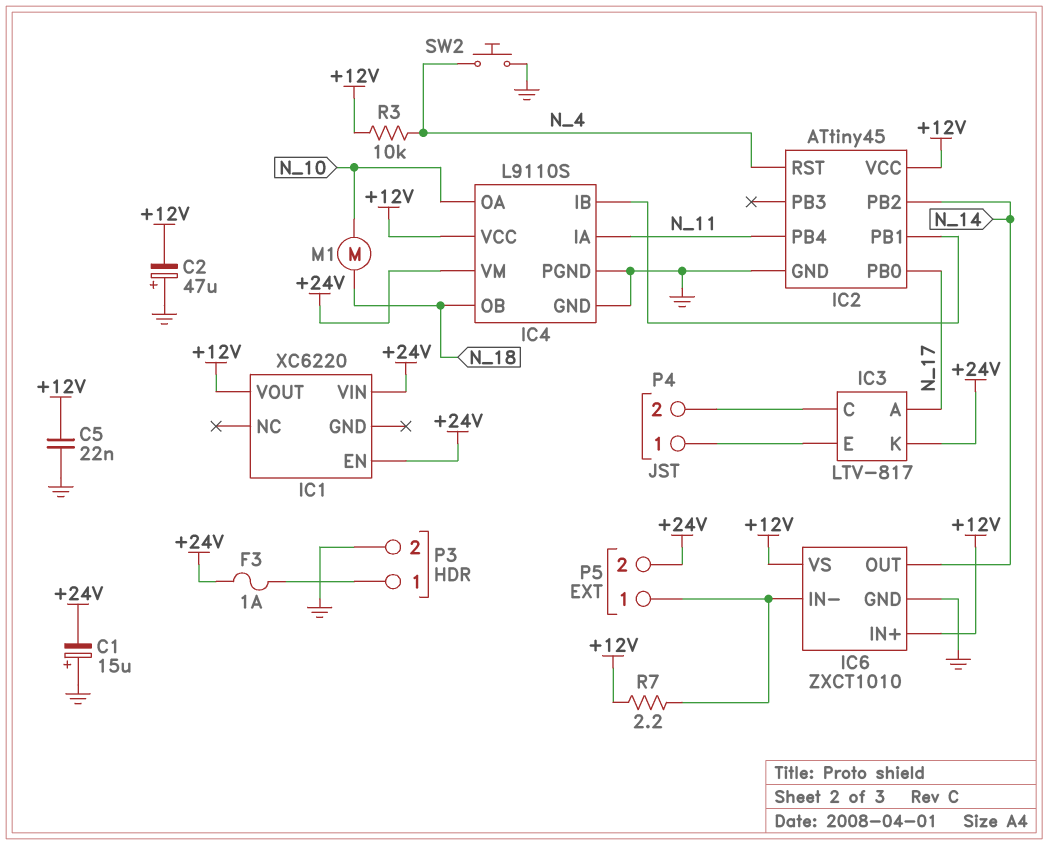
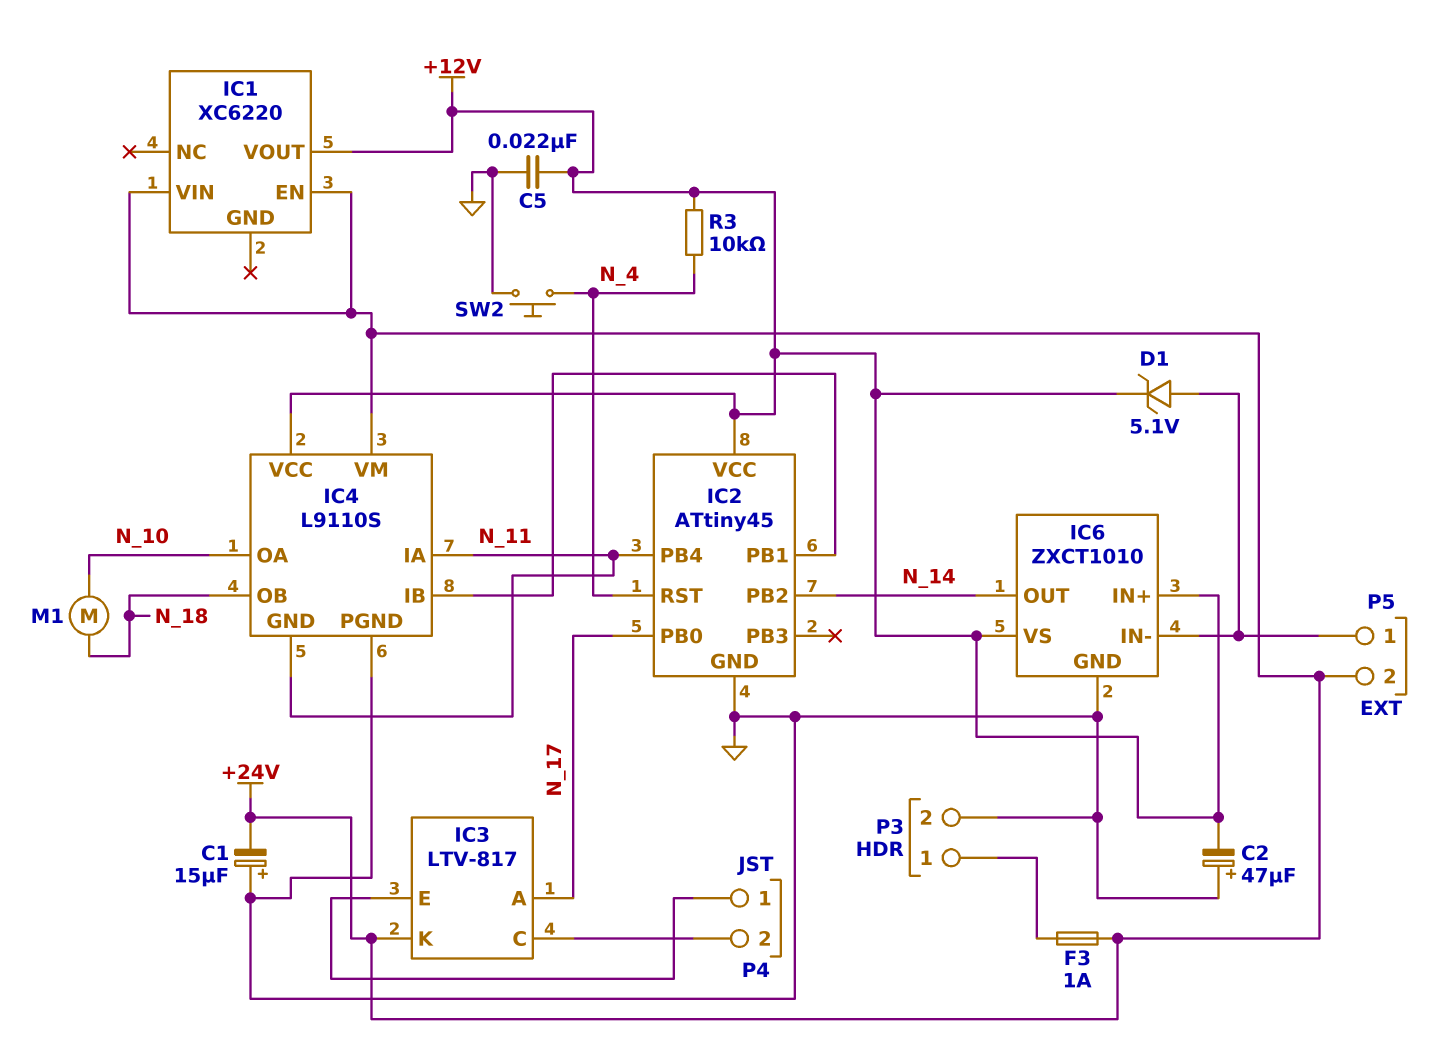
D1: none -> zener 5.1V (A IC6/IN-, K +12V)
IC4 pin GND: GND -> N_11
R7: 2.2 (+12V, IC6/IN-) -> none

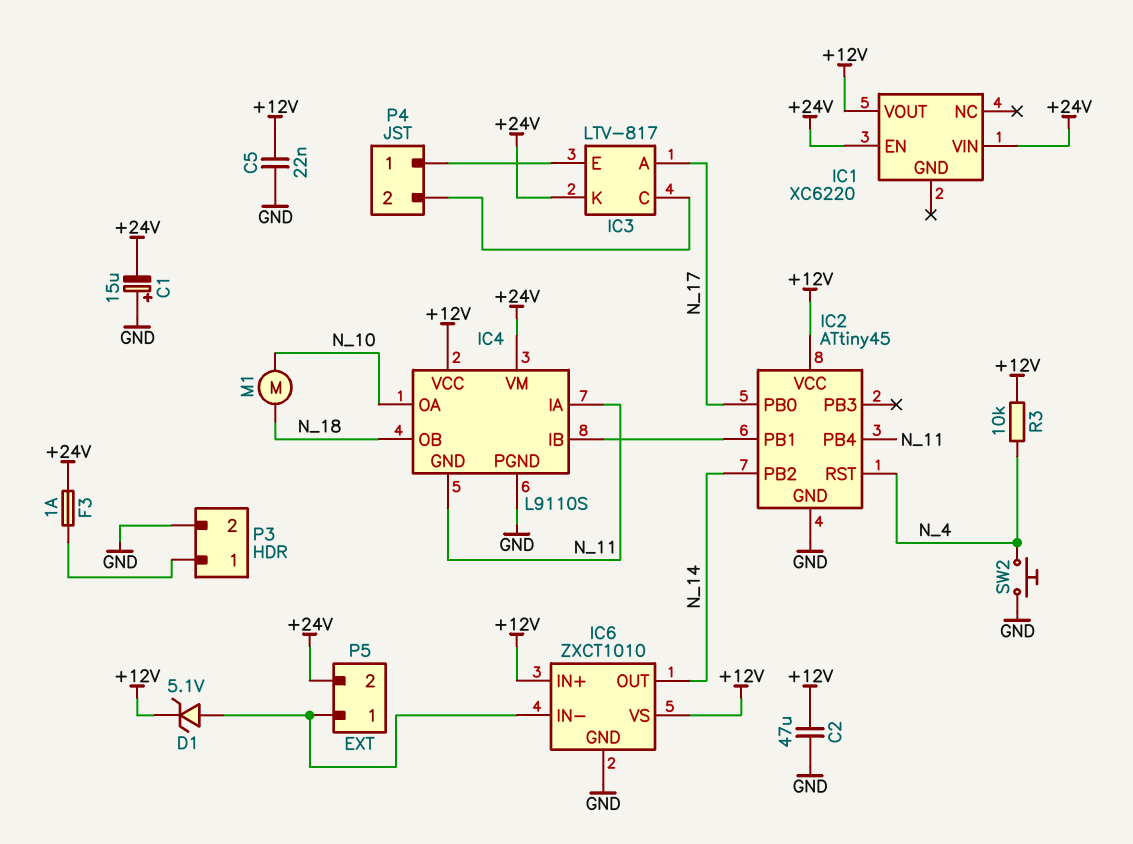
C2: 47uF (plus GND, minus +12V) -> 47uF (+12V, GND)

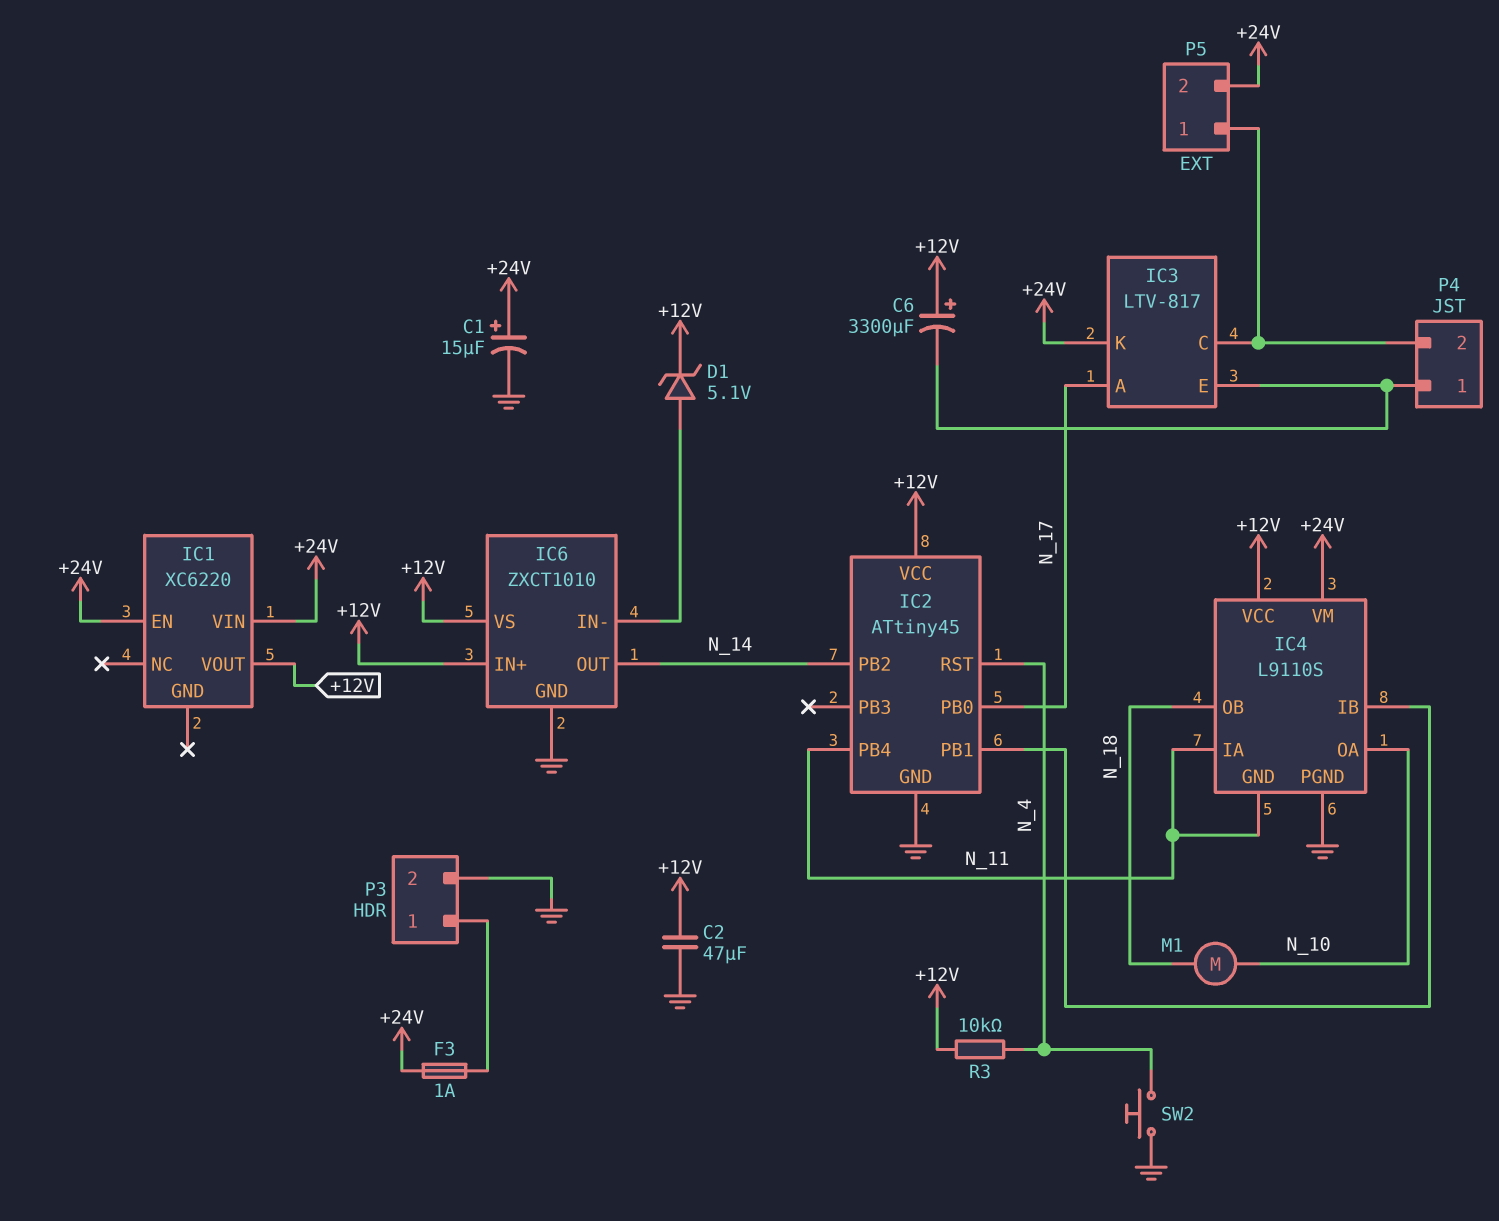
C1: 15uF (plus GND, minus +24V) -> 15uF (plus +24V, minus GND)
C5: 22nF (+12V, GND) -> none
C6: none -> 3300uF (plus +12V, minus IC3/E)
P5 pin 1: IC6/IN- -> IC3/C

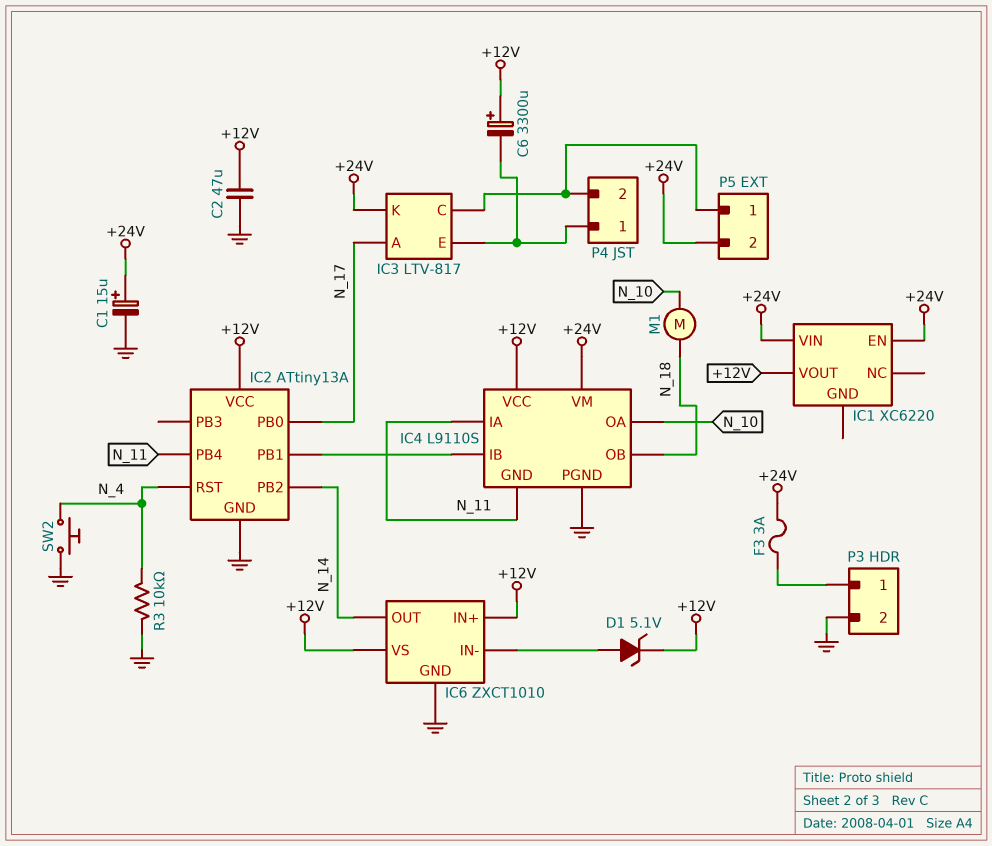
F3: 1A (+24V, P3/1) -> 3A (+24V, P3/1)
IC2: ATtiny45 -> ATtiny13A
R3: 10k (+12V, N_4) -> 10k (GND, N_4)

